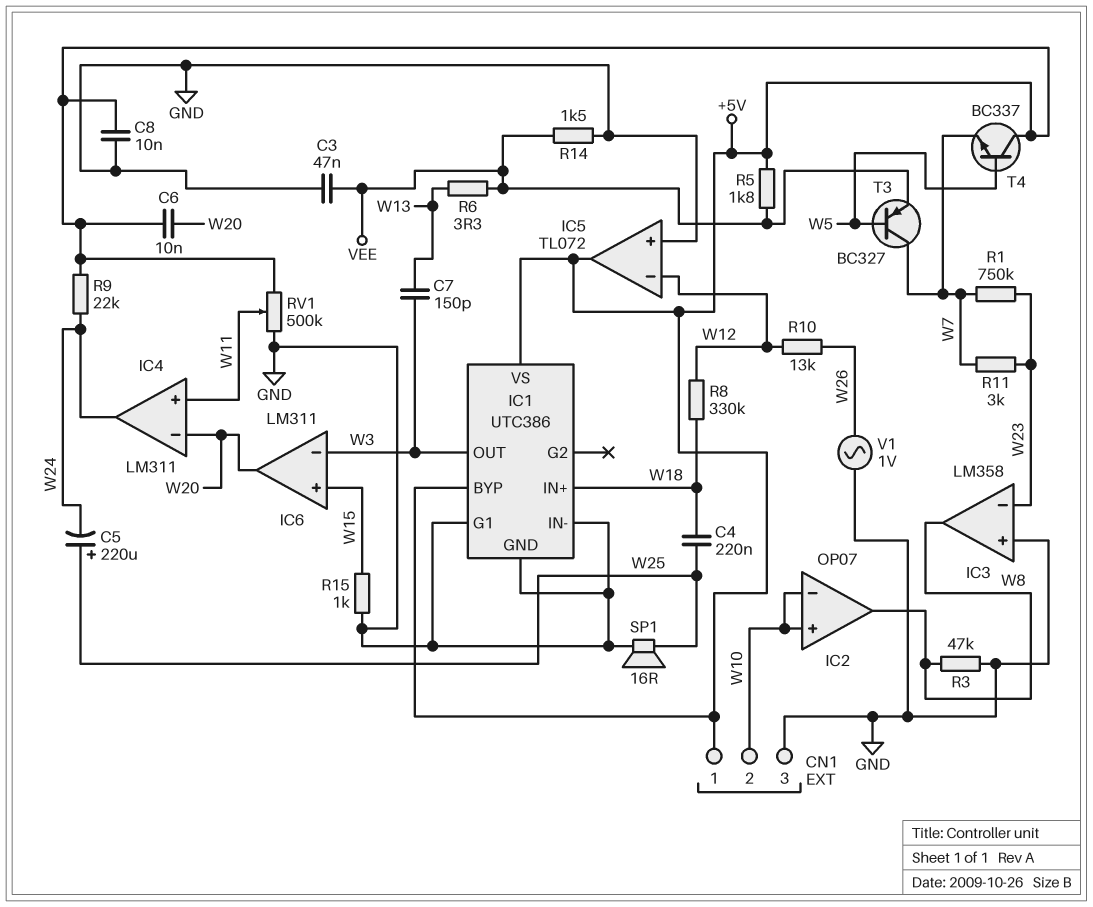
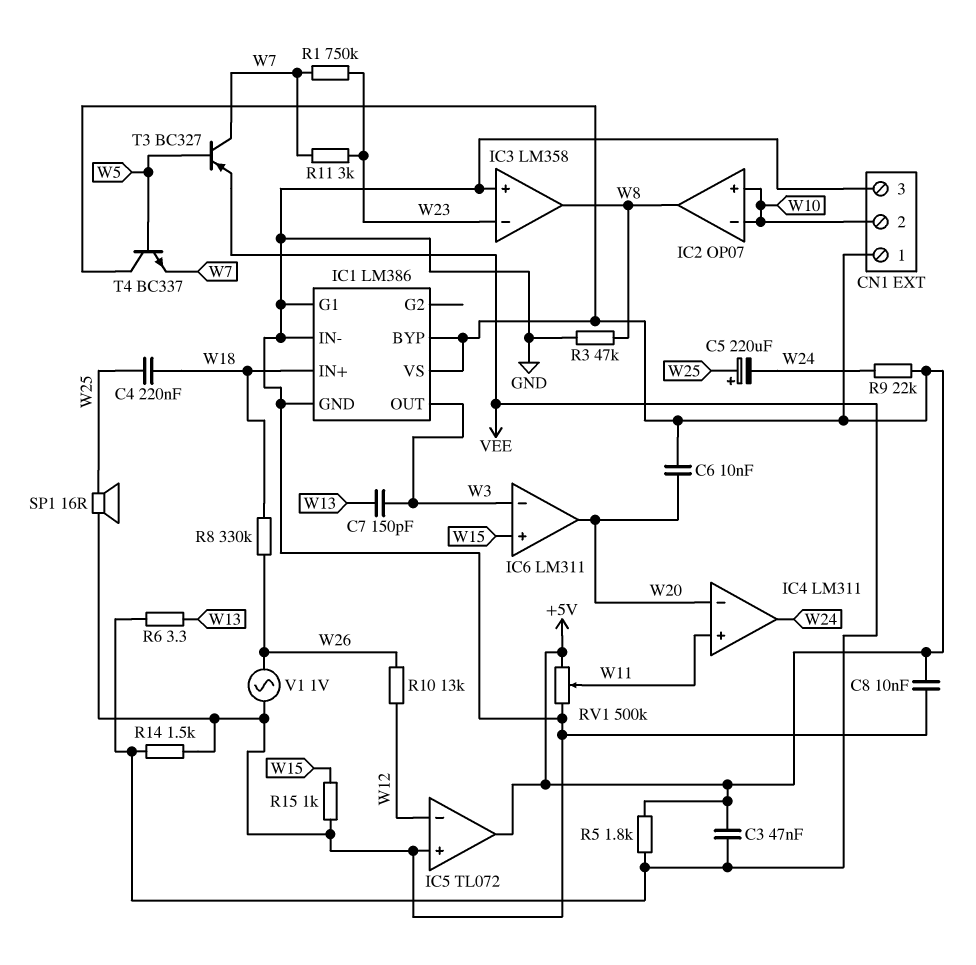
C3: 47nF (GND, VEE) -> 47nF (+5V, VEE)
IC1: UTC386 -> LM386
R8: 330k (W12, W18) -> 330k (W18, W26)

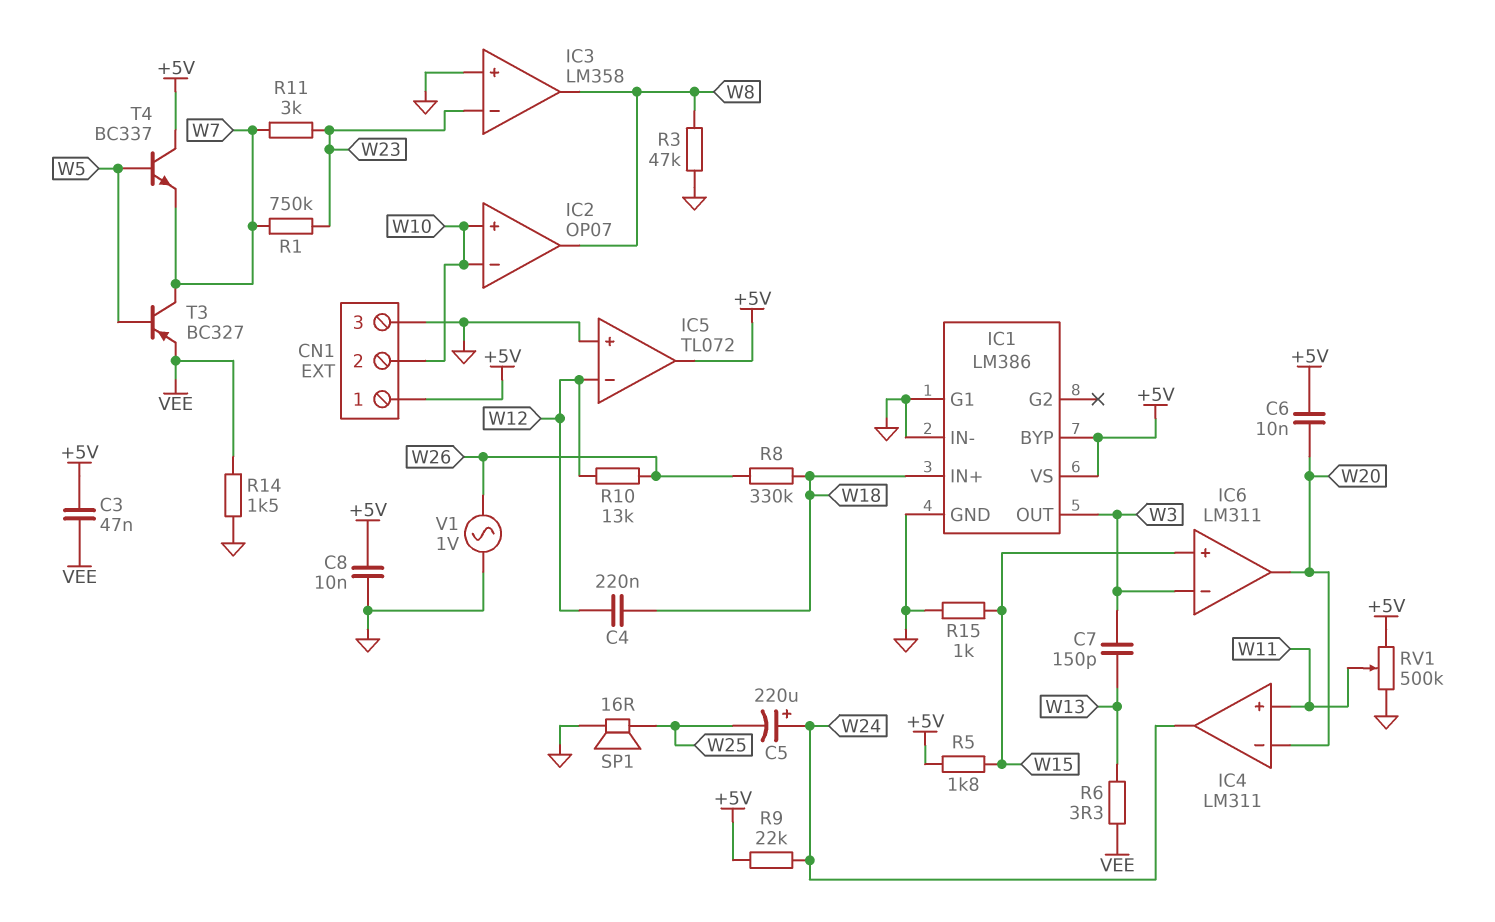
C4: 220nF (W18, W25) -> 220nF (W12, W18)
C5: 220uF (plus W25, minus W24) -> 220uF (plus W24, minus W25)
R5: 1.8k (+5V, VEE) -> 1.8k (+5V, W15)

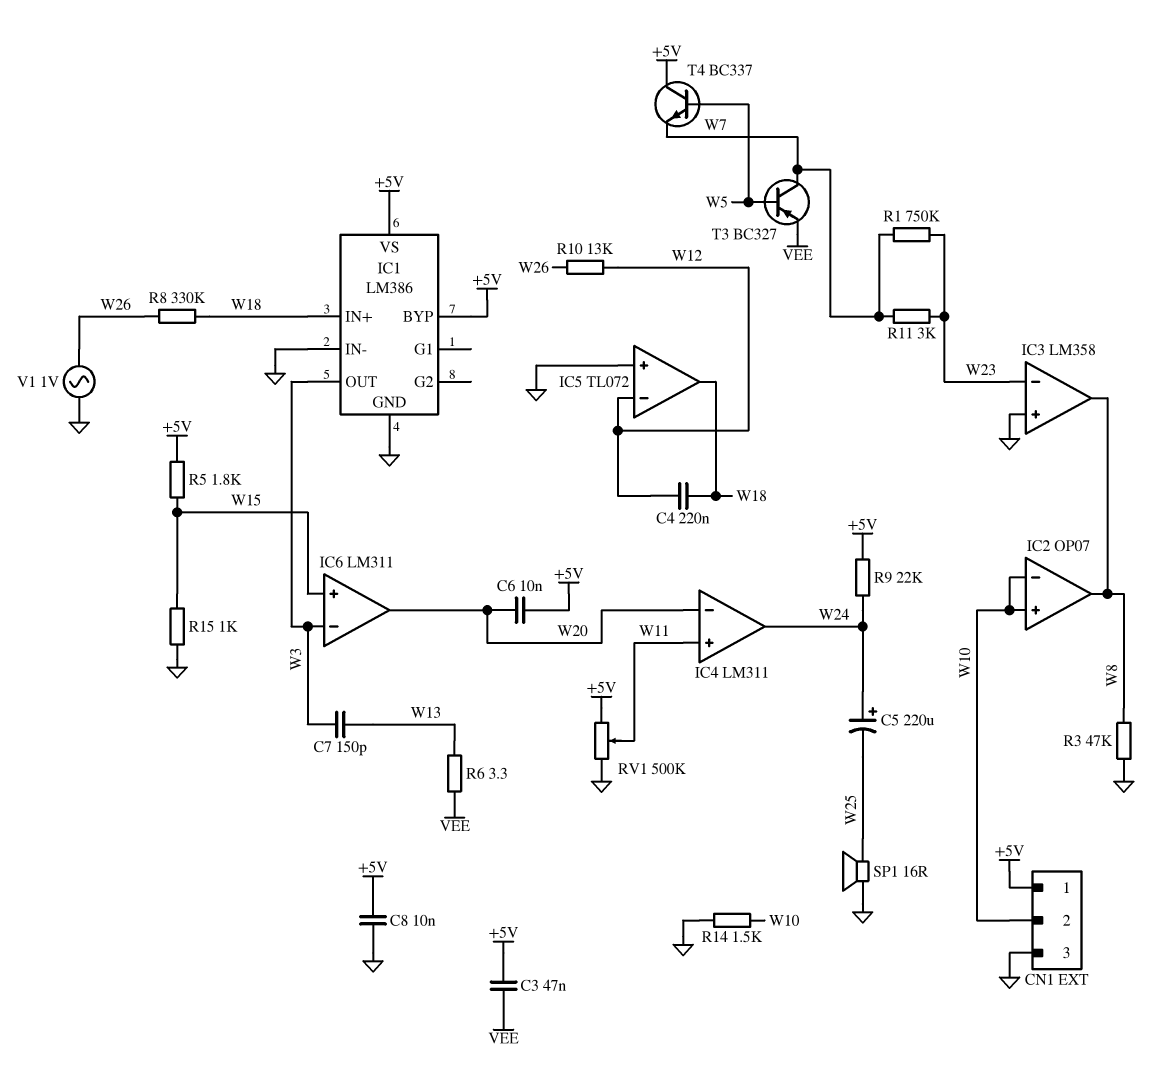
IC1 pin G1: GND -> none
IC5 pin out: +5V -> W18
R14: 1.5k (GND, VEE) -> 1.5k (GND, W10)

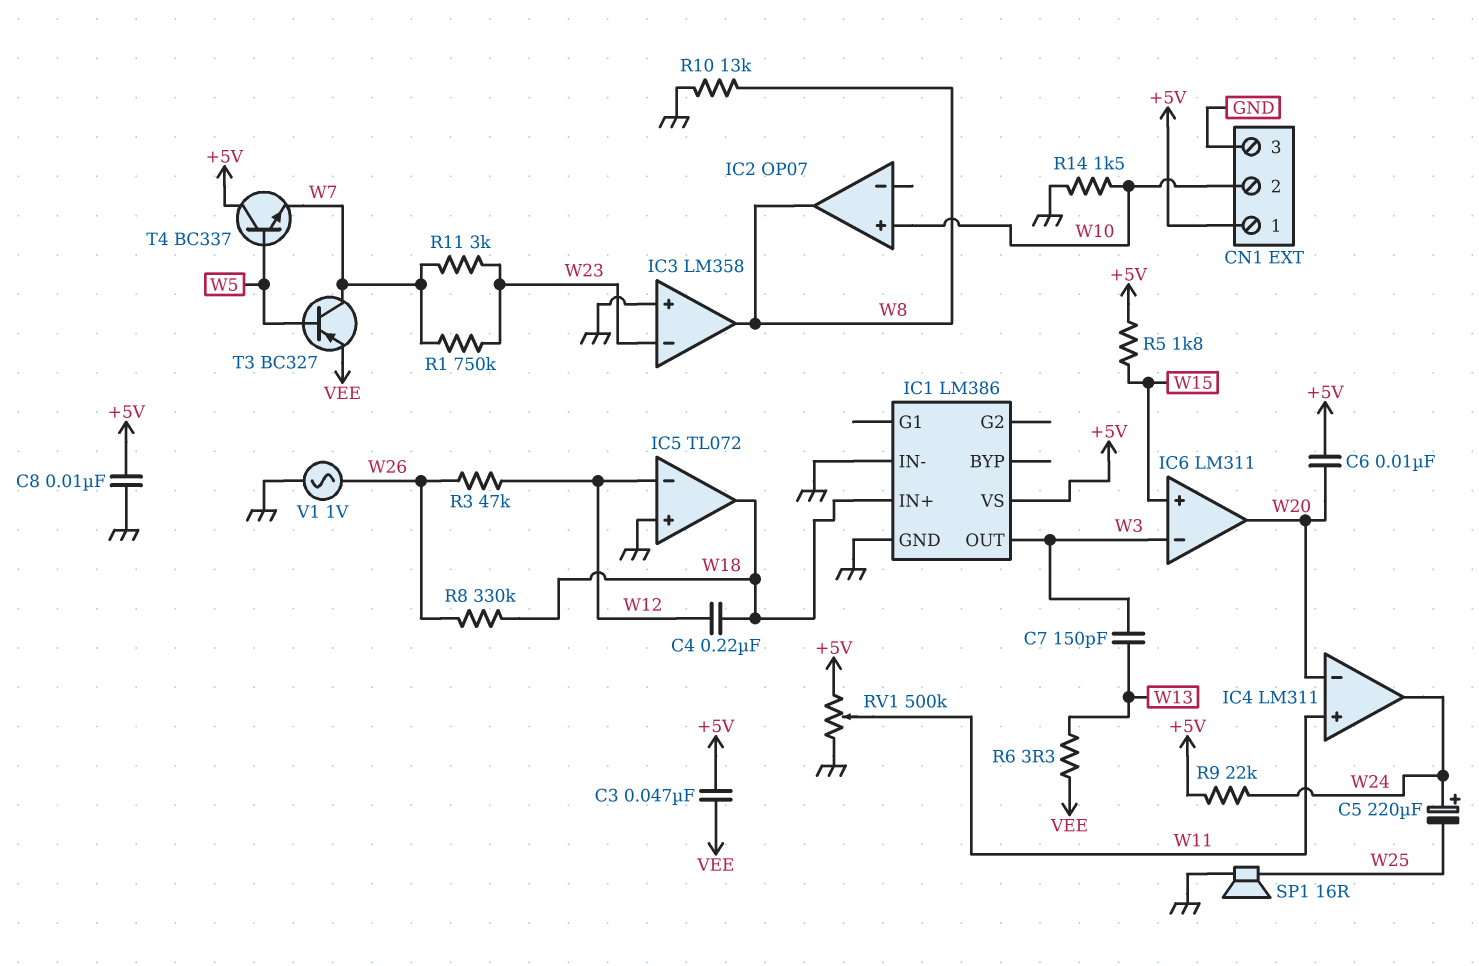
IC1 pin BYP: +5V -> none
IC2 pin in-: W10 -> none
R3: 47k (GND, W8) -> 47k (W12, W26)
R10: 13k (W12, W26) -> 13k (GND, W8)
R15: 1k (GND, W15) -> none

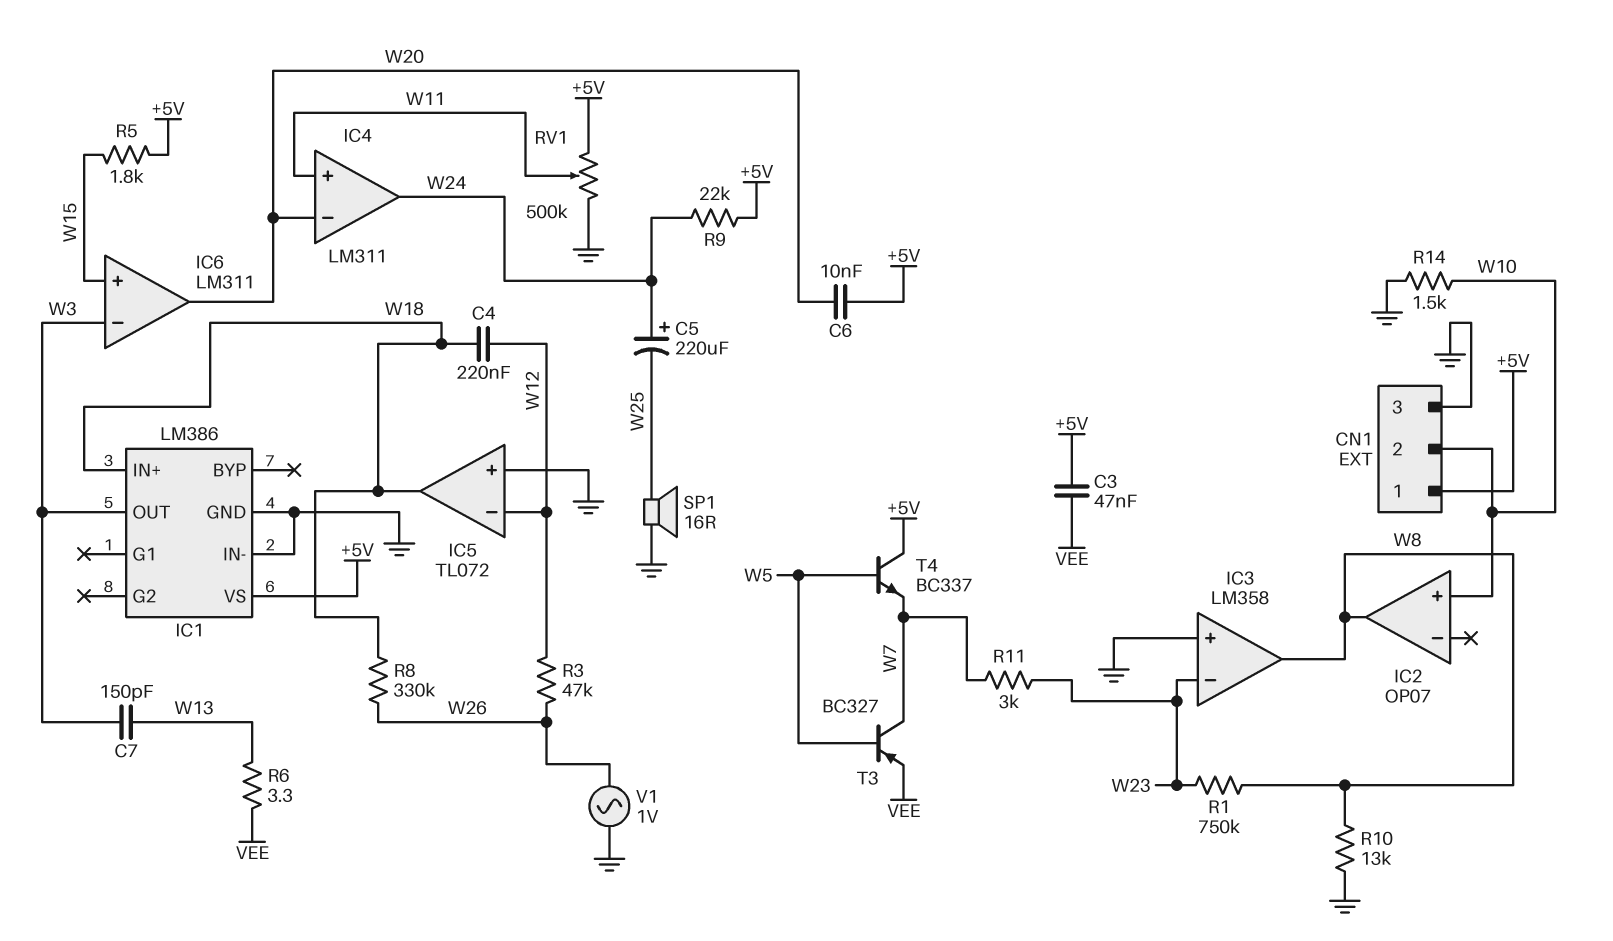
C8: 10nF (+5V, GND) -> none
R1: 750k (W7, W23) -> 750k (W8, W23)

